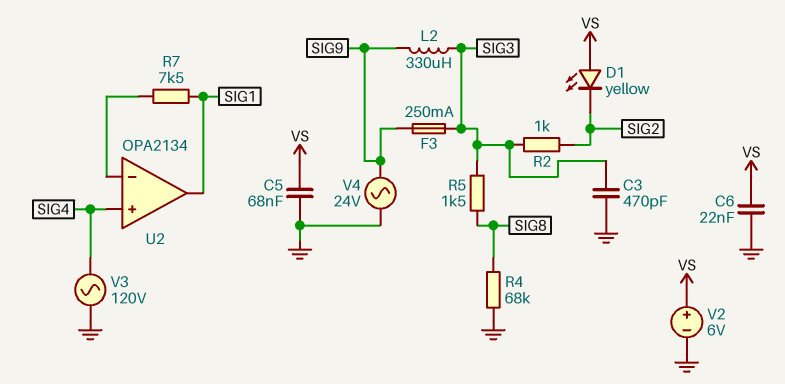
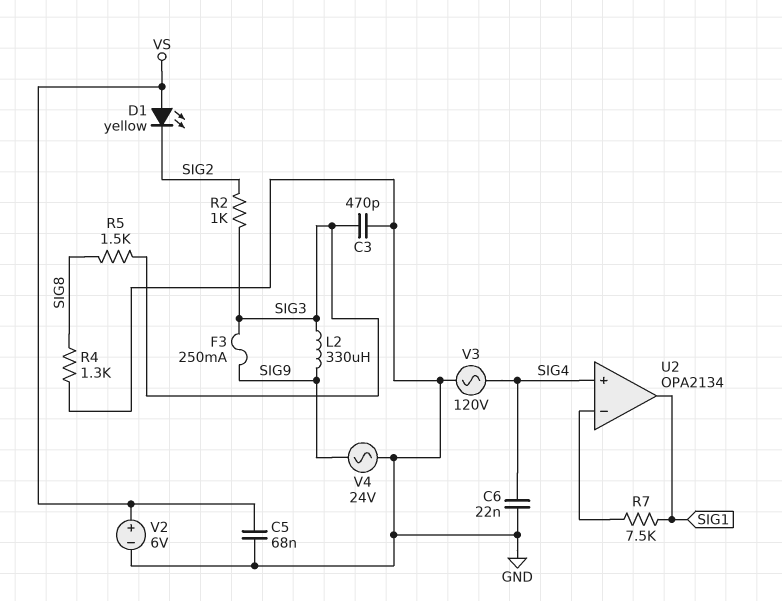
C6: 22nF (GND, VS) -> 22nF (GND, SIG4)
R4: 68k (GND, SIG8) -> 1.3k (GND, SIG8)

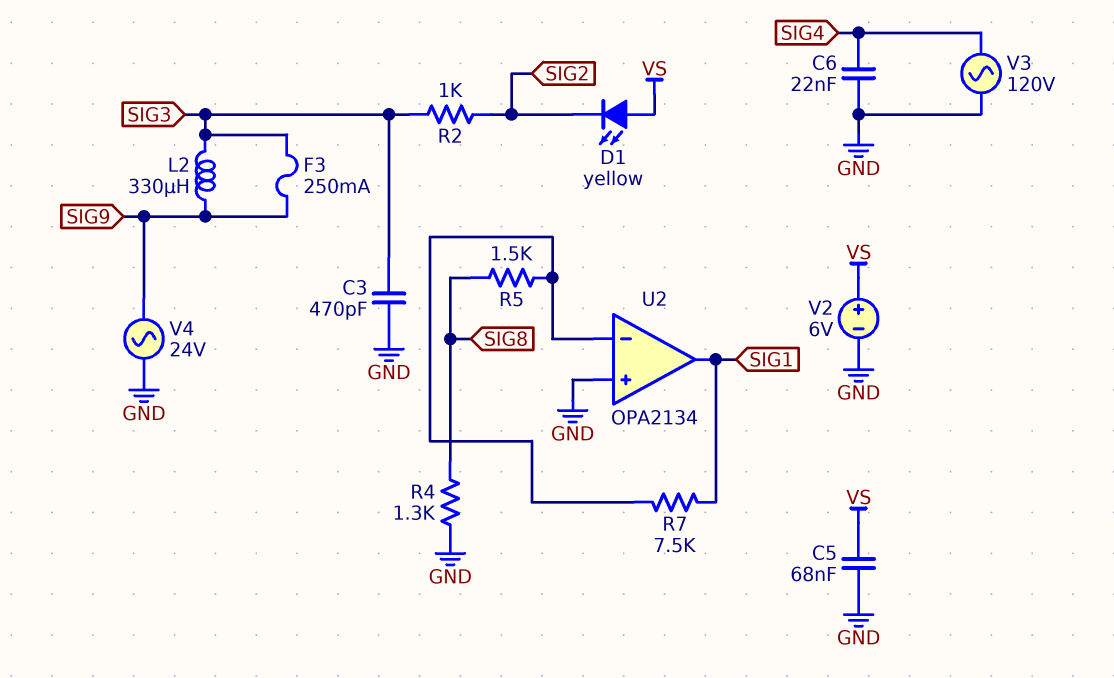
R5: 1.5k (SIG3, SIG8) -> 1.5k (SIG8, U2/in-)
U2 pin in+: SIG4 -> GND

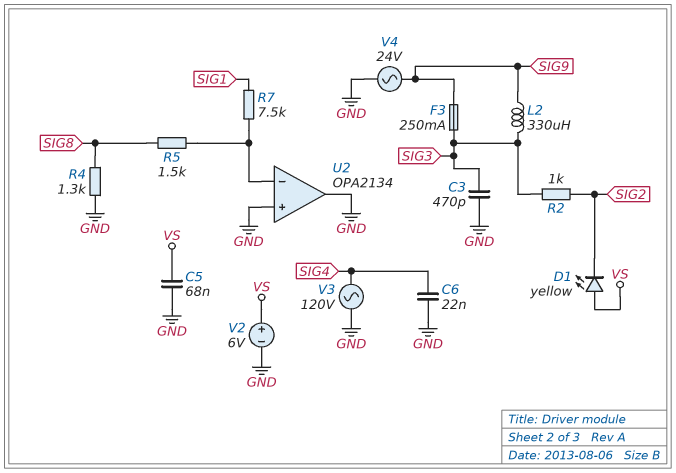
U2 pin out: SIG1 -> GND

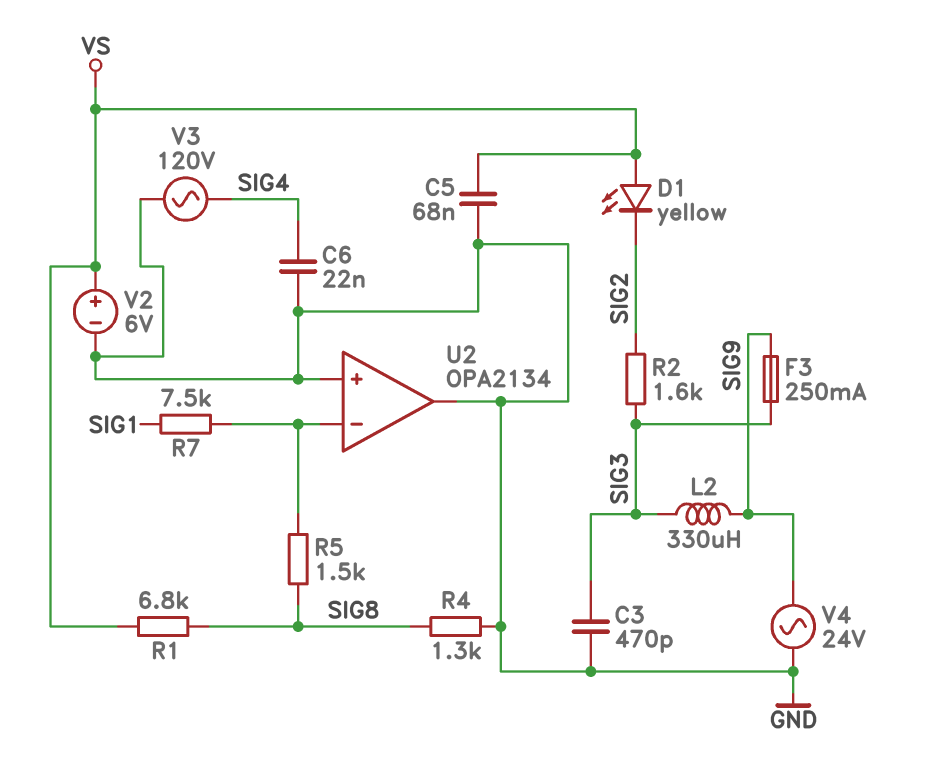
R1: none -> 6.8k (SIG8, VS)
R2: 1k (SIG2, SIG3) -> 1.6k (SIG2, SIG3)

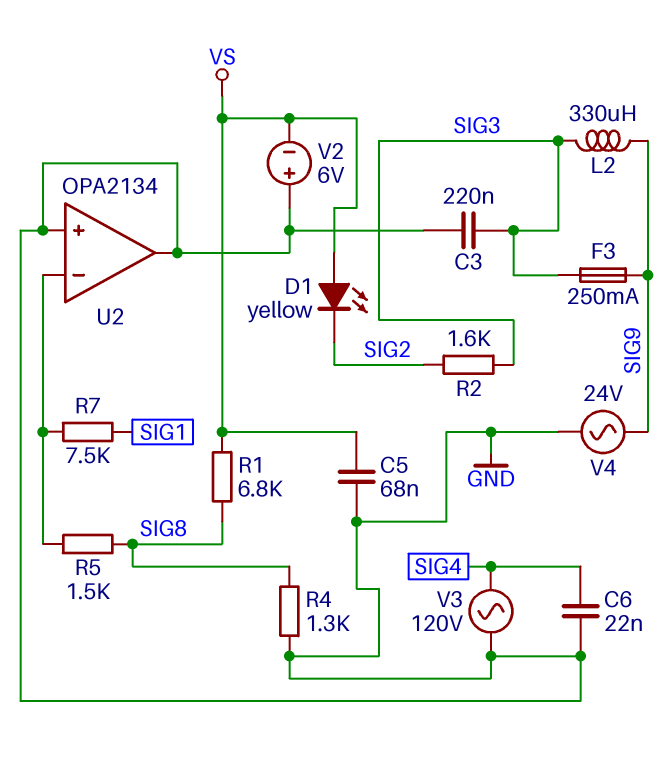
C3: 470pF (GND, SIG3) -> 220nF (GND, SIG3)
V2: 6V (plus VS, minus GND) -> 6V (plus GND, minus VS)

